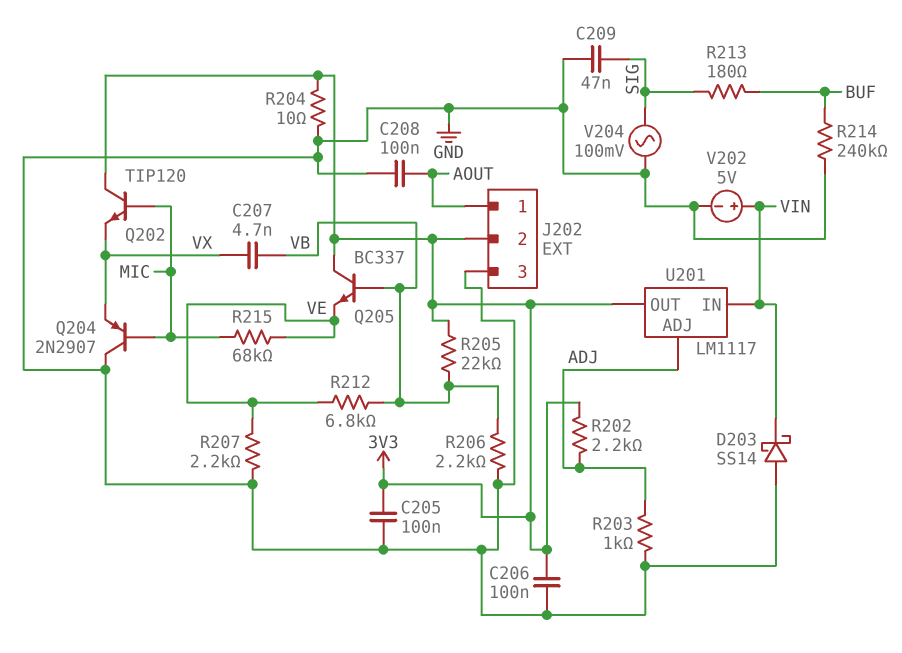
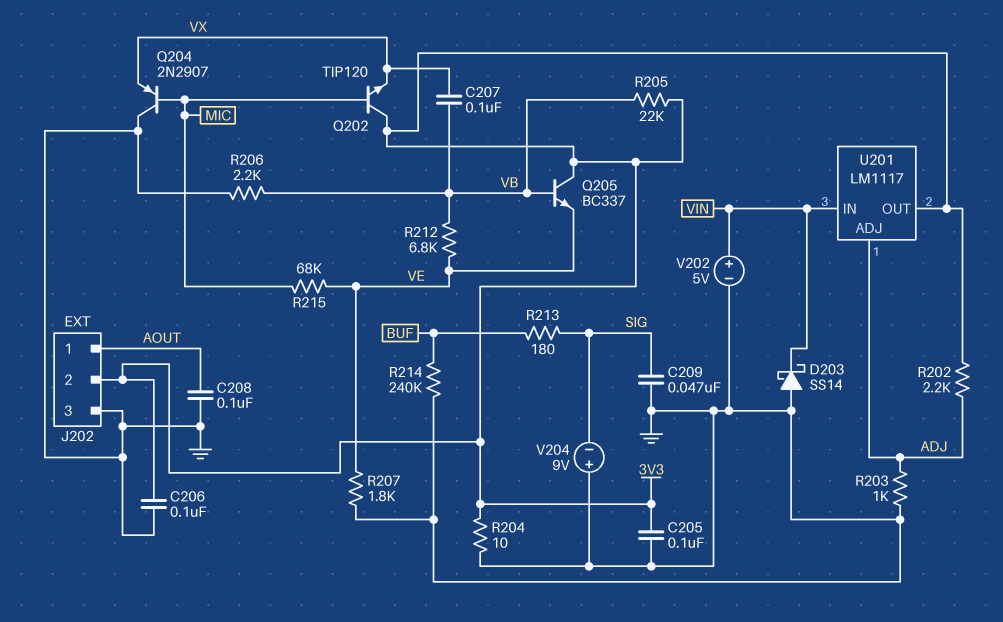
C207: 4.7nF (VB, VX) -> 100nF (VB, VX)
R207: 2.2k (GND, VE) -> 1.8k (GND, VE)
V204: AC 100mV (GND, SIG) -> 9V (plus GND, minus SIG)

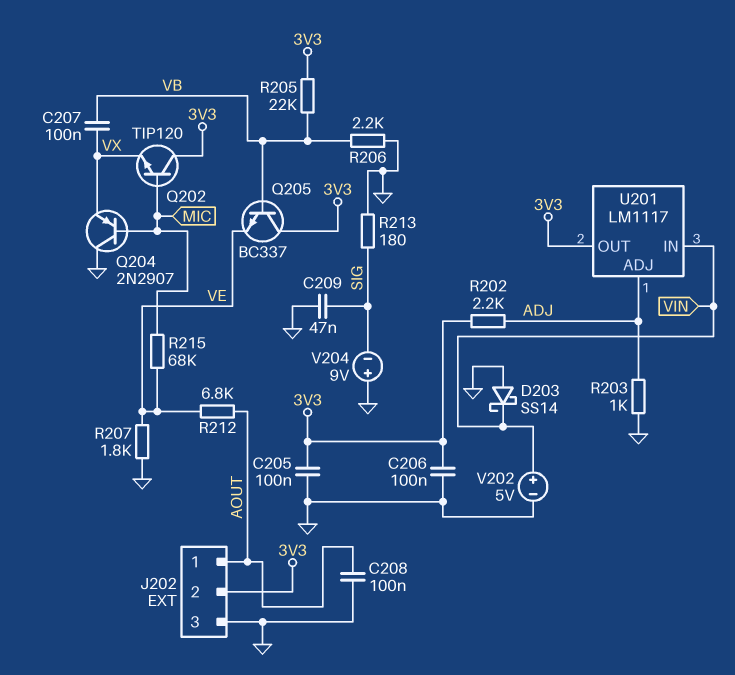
R204: 10 (3V3, GND) -> none
R212: 6.8k (VB, VE) -> 6.8k (AOUT, VE)
R213: 180 (BUF, SIG) -> 180 (GND, SIG)
R214: 240k (BUF, GND) -> none

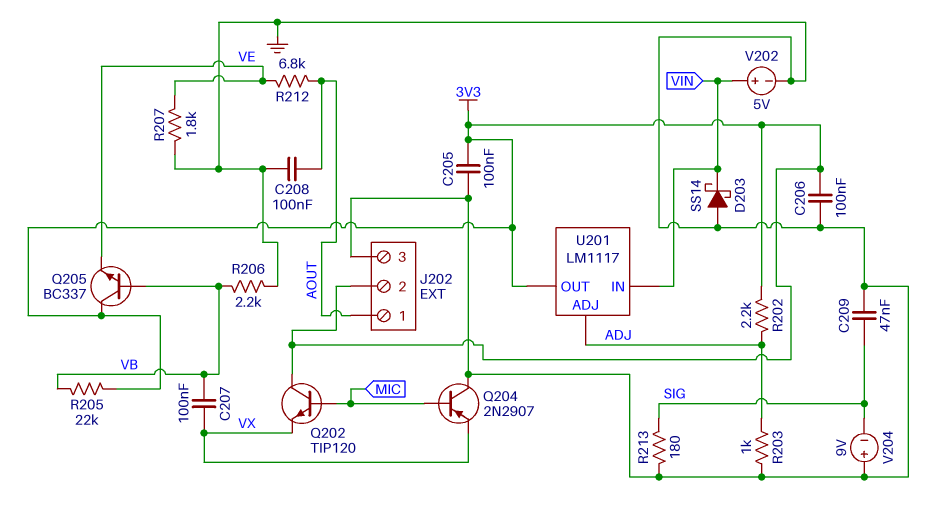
R215: 68k (MIC, VE) -> none

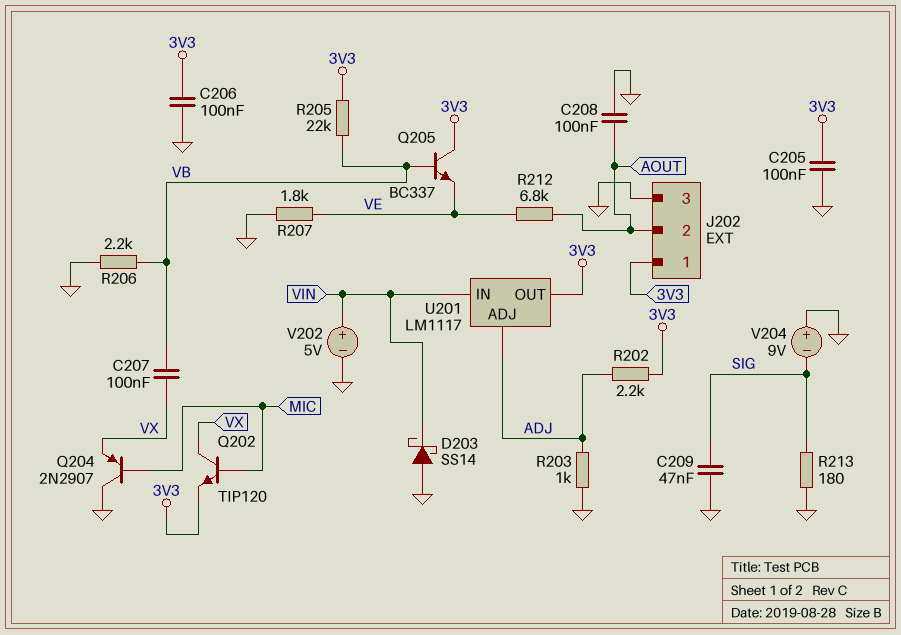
J202 pin 1: AOUT -> 3V3
J202 pin 2: 3V3 -> AOUT
Q202: NPN TIP120 (B MIC, C 3V3, E VX) -> NPN TIP120 (B MIC, C VX, E 3V3)

